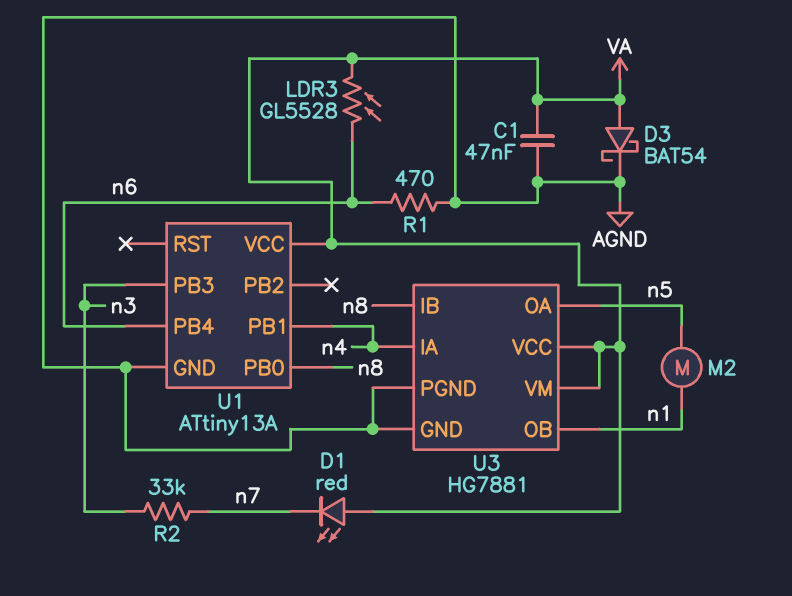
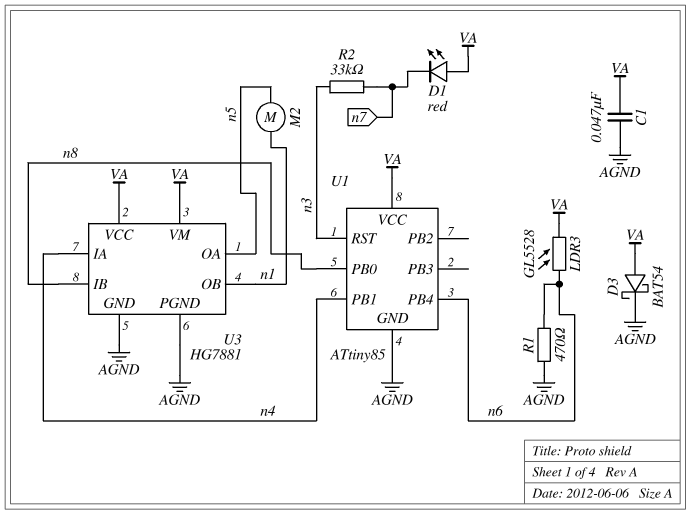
U1: ATtiny13A -> ATtiny85
U1 pin PB3: n3 -> none
U1 pin RST: none -> n3

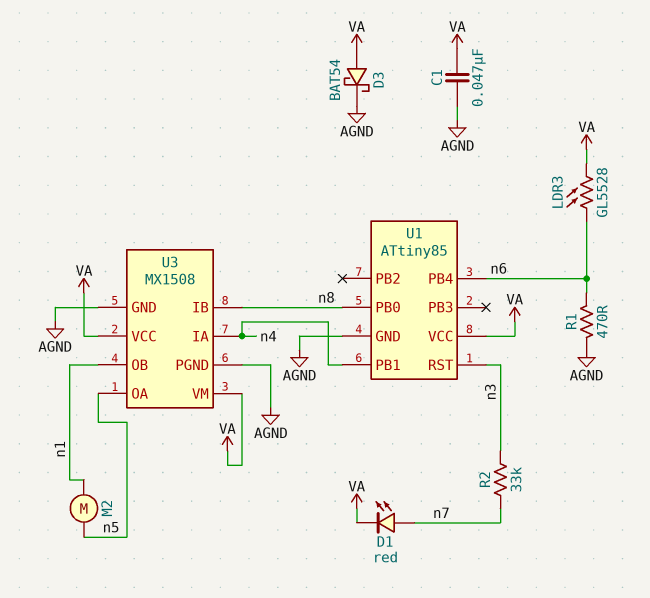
D1: LED red (A VA, K n7) -> LED red (A n7, K VA)
U3: HG7881 -> MX1508

